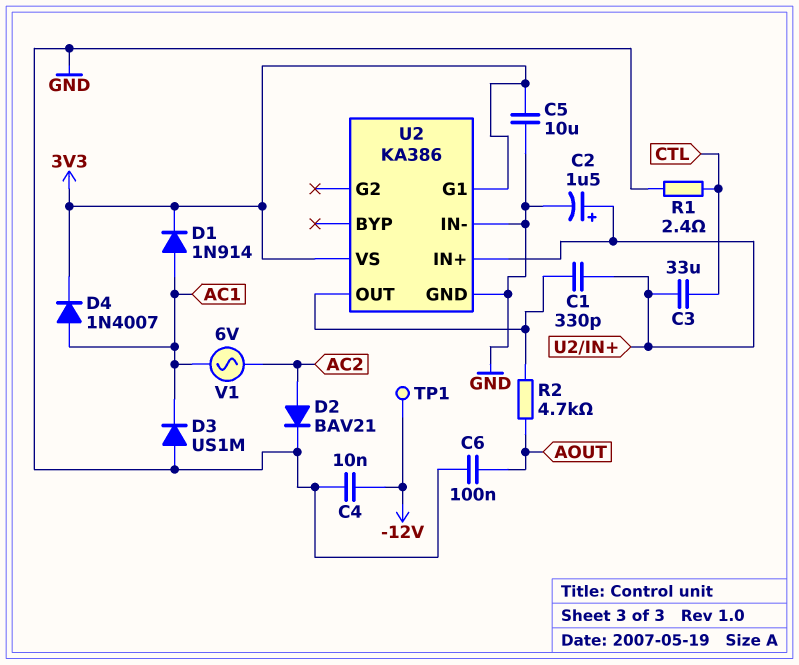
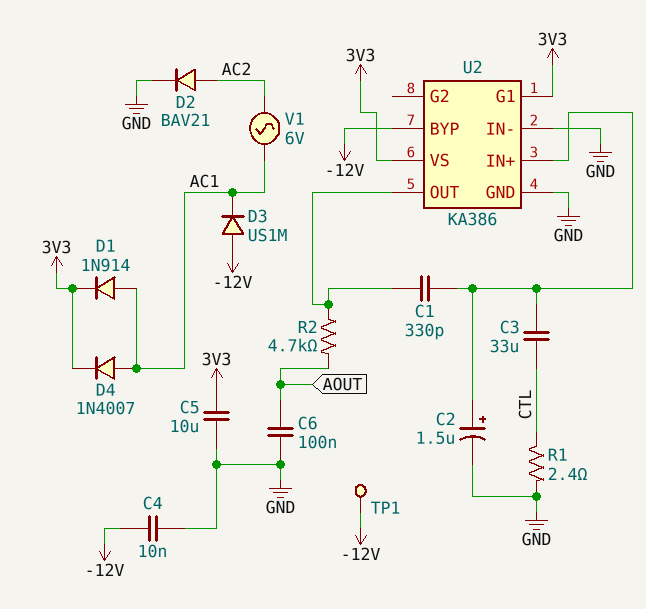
D3: diode US1M (A GND, K AC1) -> diode US1M (A -12V, K AC1)
U2 pin BYP: none -> -12V

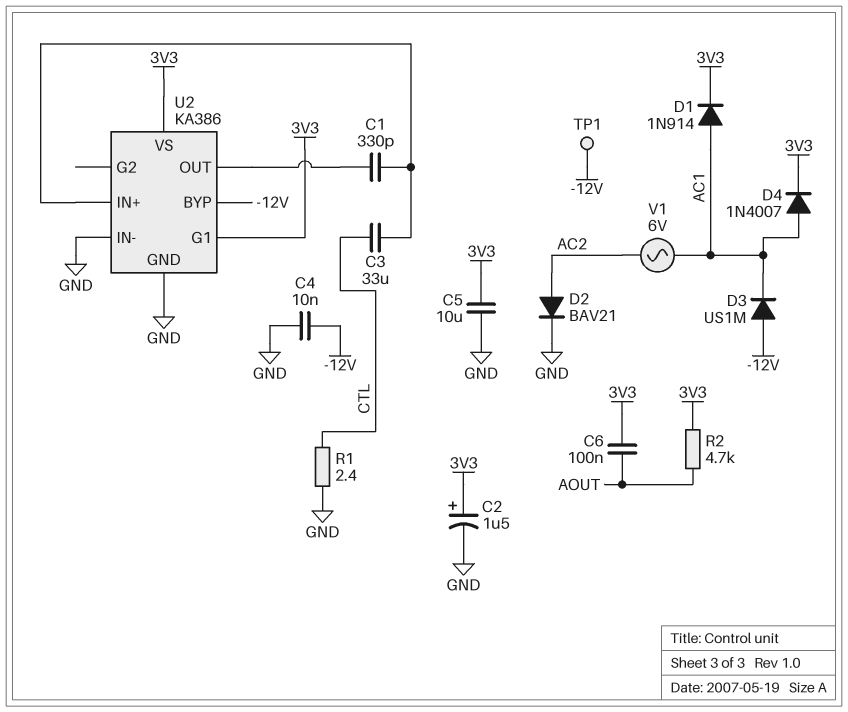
C2: 1.5uF (plus U2/IN+, minus GND) -> 1.5uF (plus 3V3, minus GND)
C6: 100nF (AOUT, GND) -> 100nF (3V3, AOUT)
R2: 4.7k (AOUT, U2/OUT) -> 4.7k (3V3, AOUT)

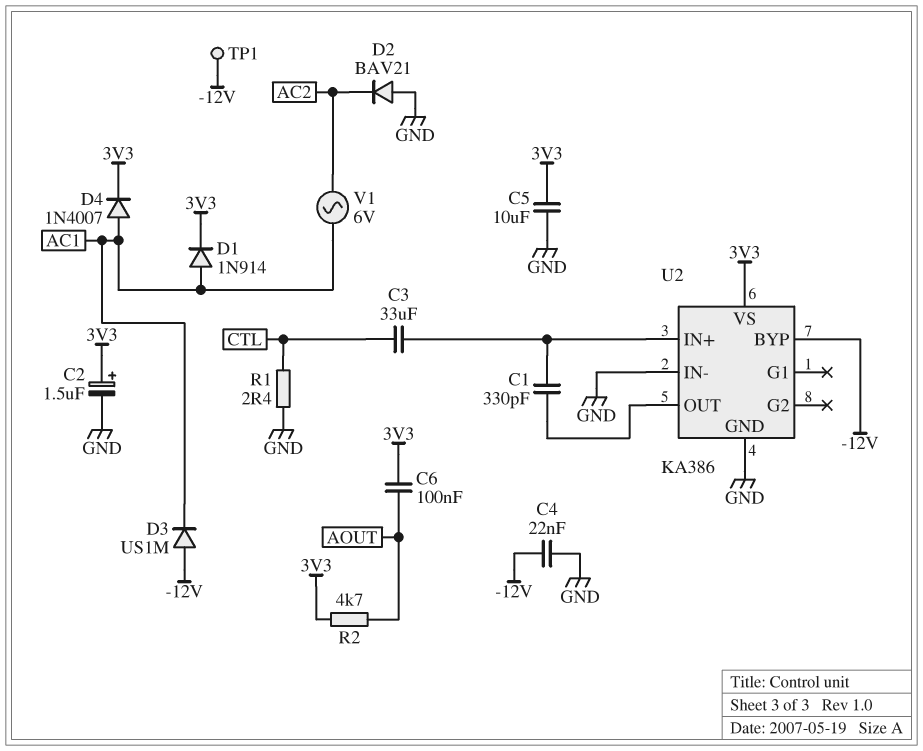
C4: 10nF (-12V, GND) -> 22nF (-12V, GND)
D2: diode BAV21 (A AC2, K GND) -> diode BAV21 (A GND, K AC2)
U2 pin G1: 3V3 -> none

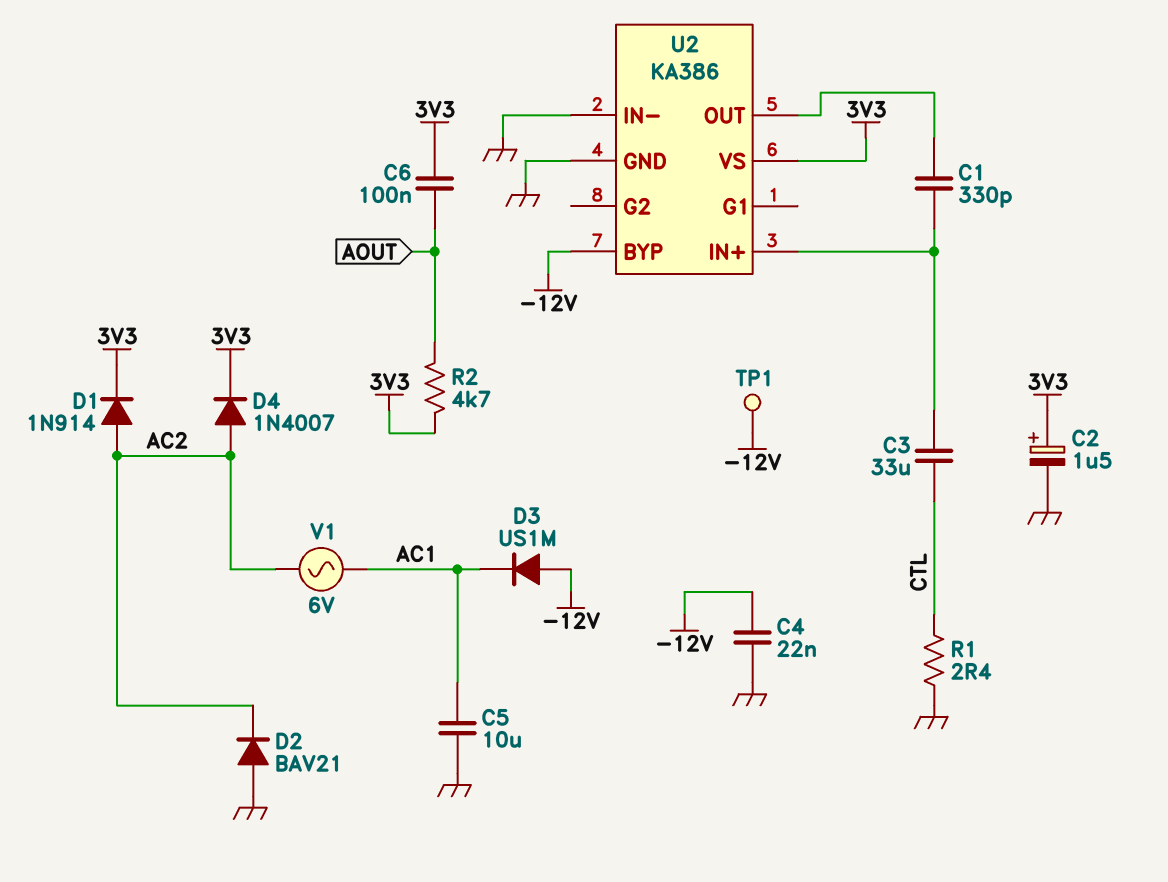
C5: 10uF (3V3, GND) -> 10uF (AC1, GND)
D1: diode 1N914 (A AC1, K 3V3) -> diode 1N914 (A AC2, K 3V3)
D4: diode 1N4007 (A AC1, K 3V3) -> diode 1N4007 (A AC2, K 3V3)

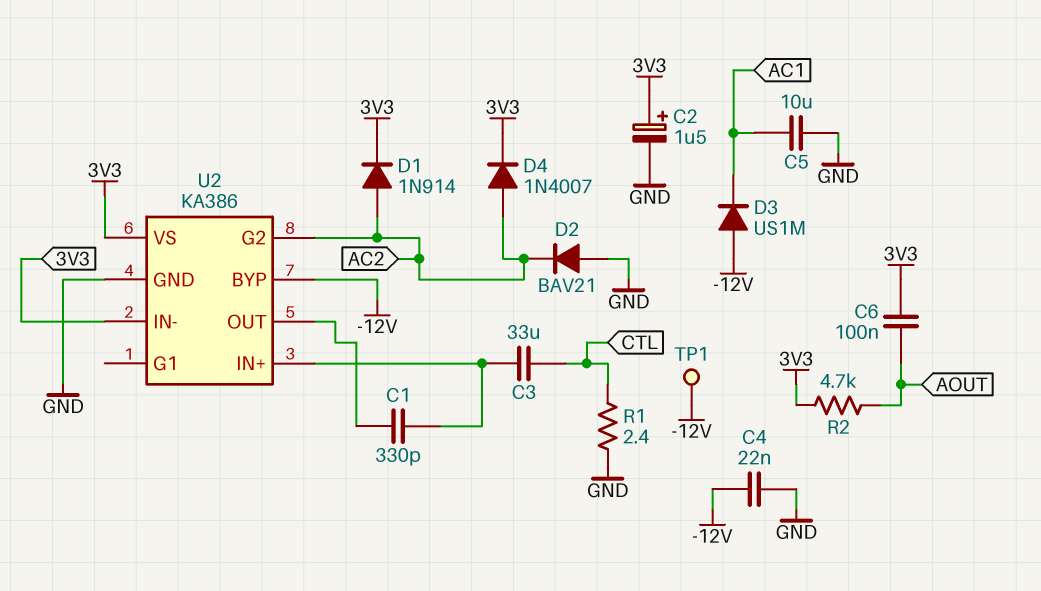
U2 pin G2: none -> AC2
U2 pin IN-: GND -> 3V3
V1: AC 6V (AC1, AC2) -> none

